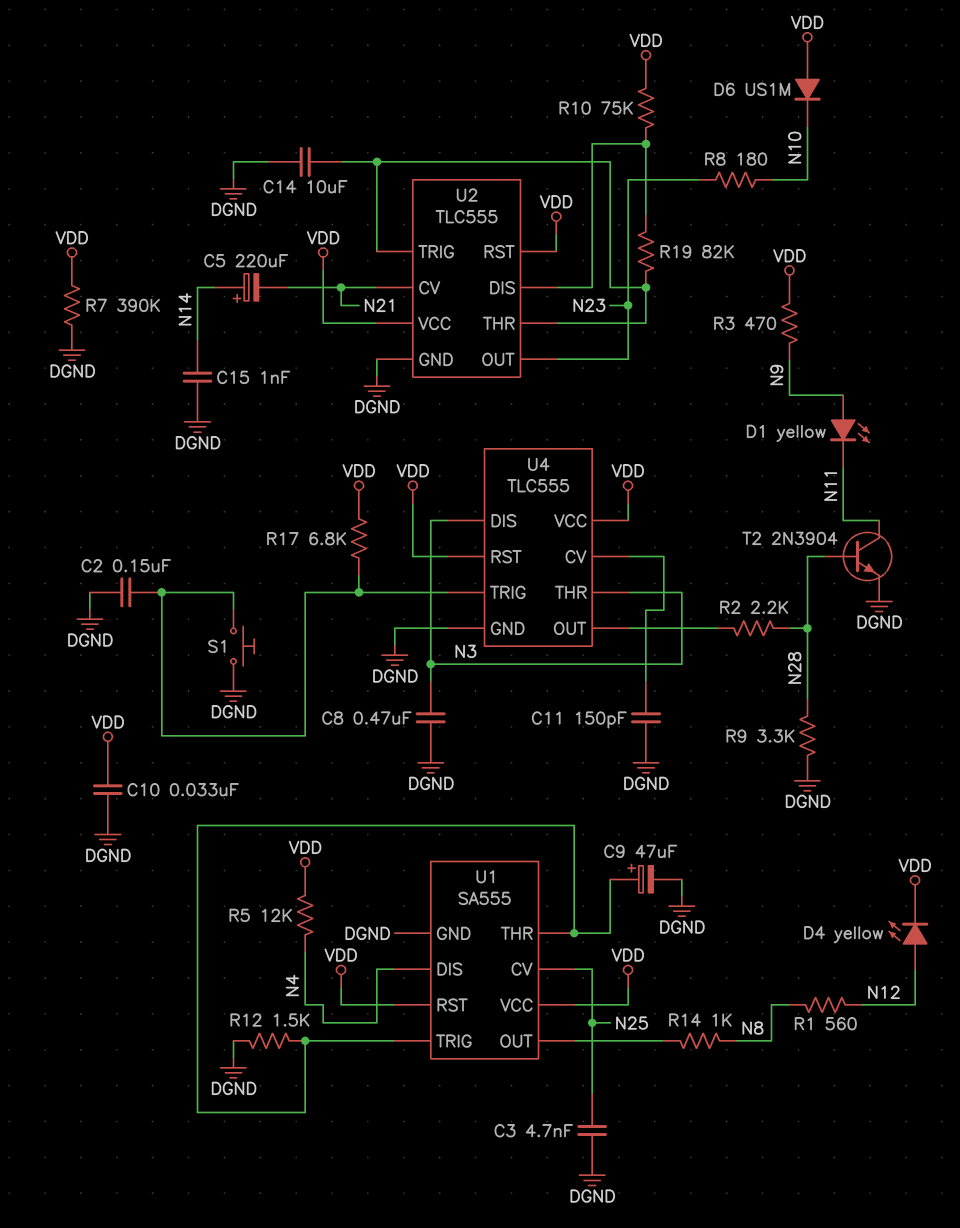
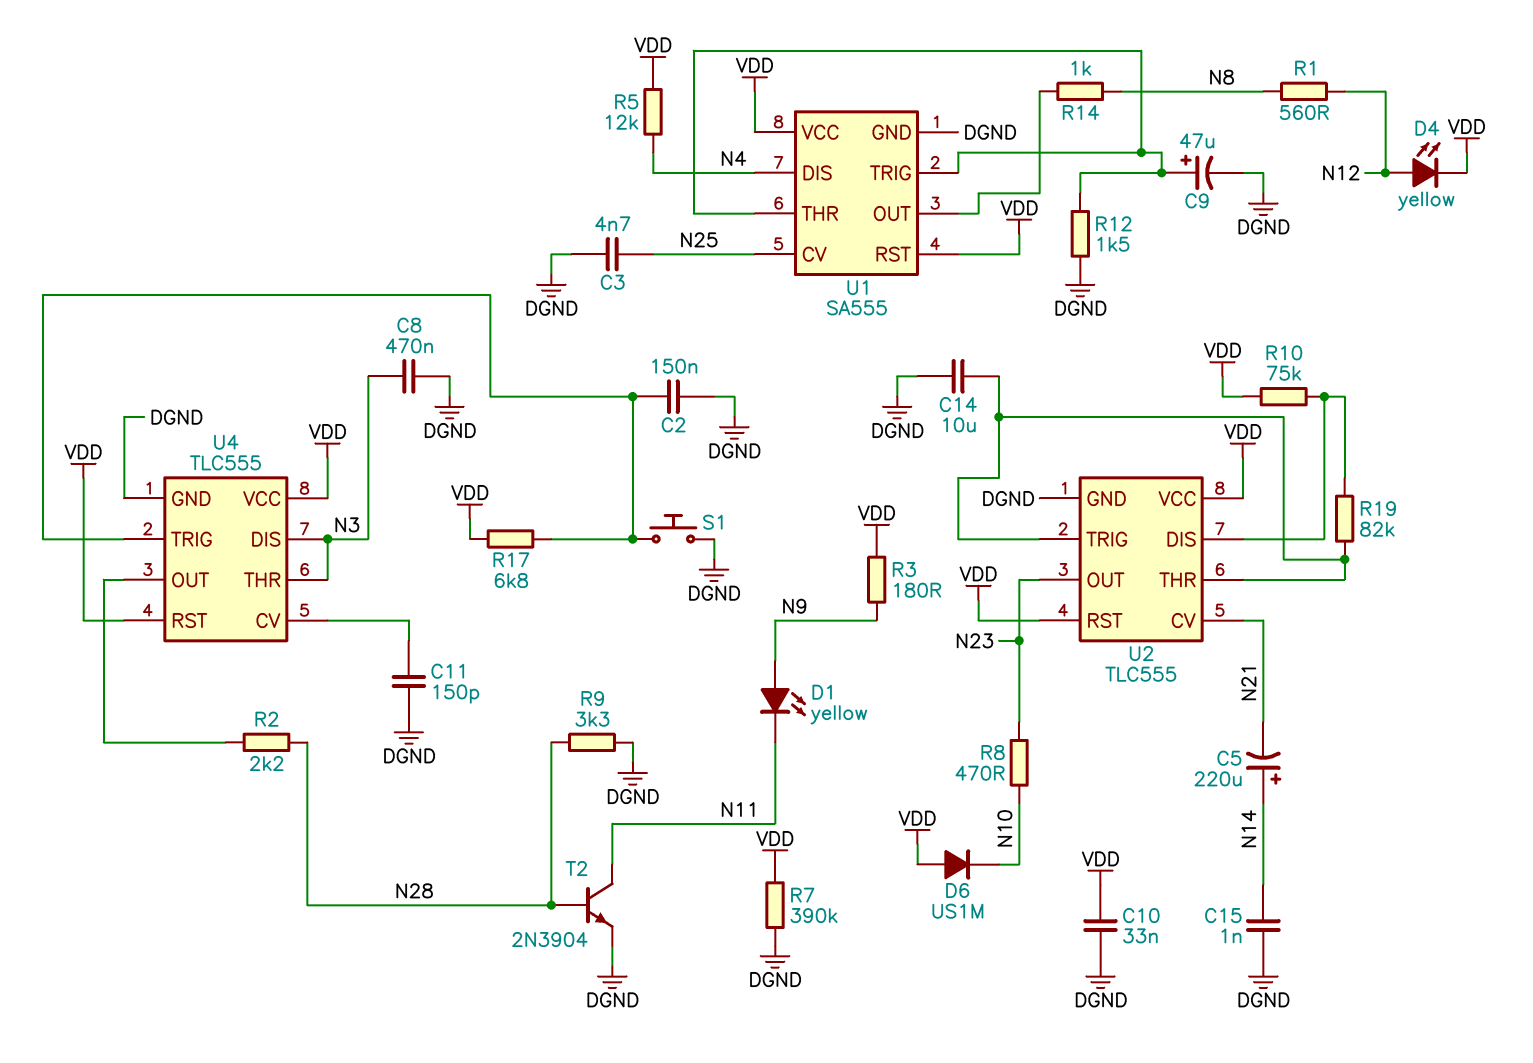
R3: 470 (N9, VDD) -> 180 (N9, VDD)
R8: 180 (N10, N23) -> 470 (N10, N23)

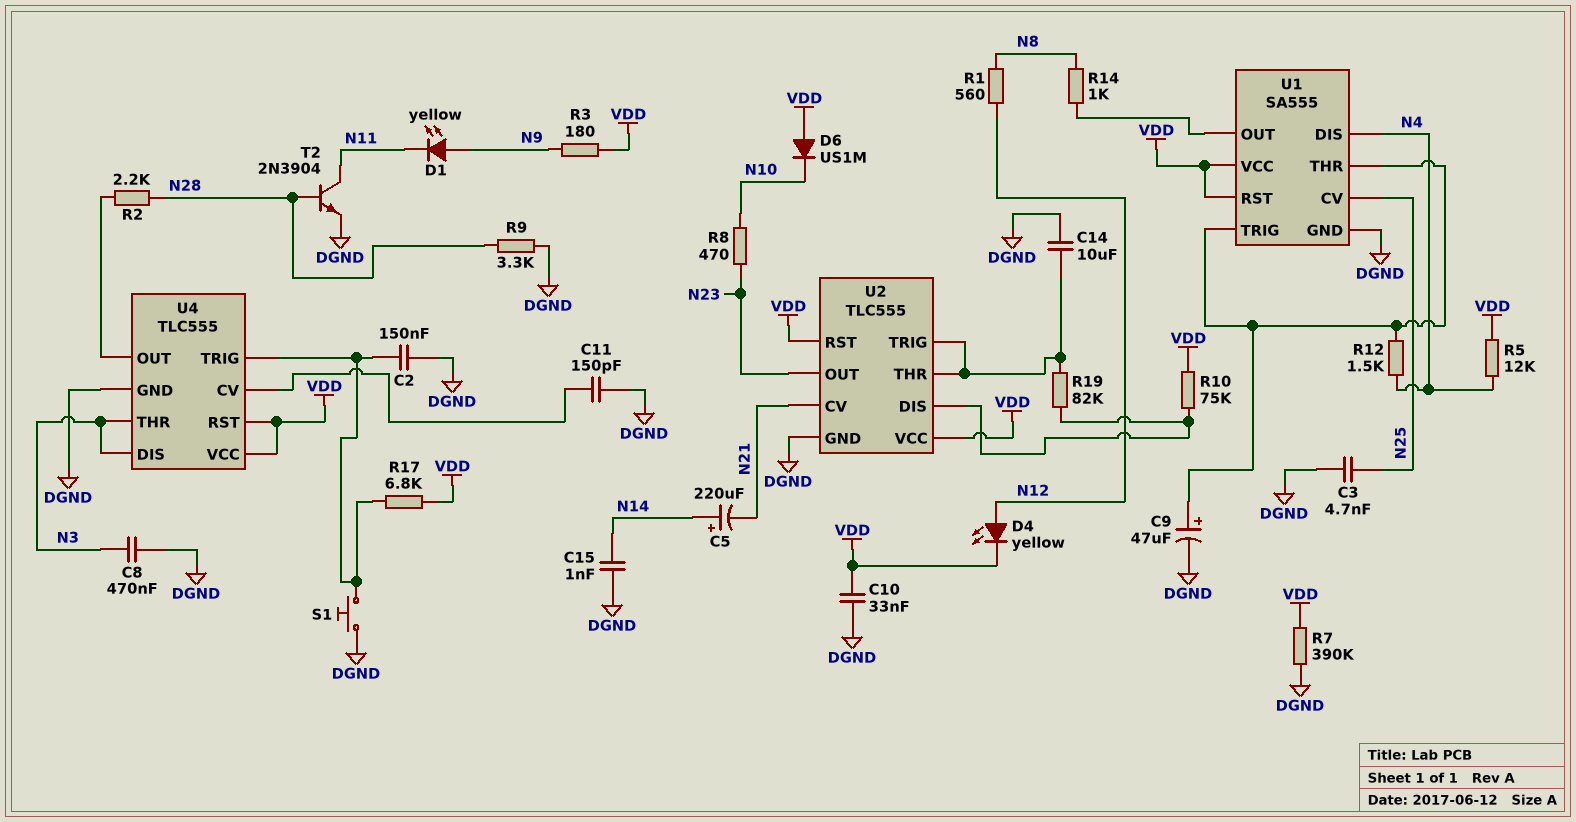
R12: 1.5k (DGND, U1/THR) -> 1.5k (N4, U1/THR)

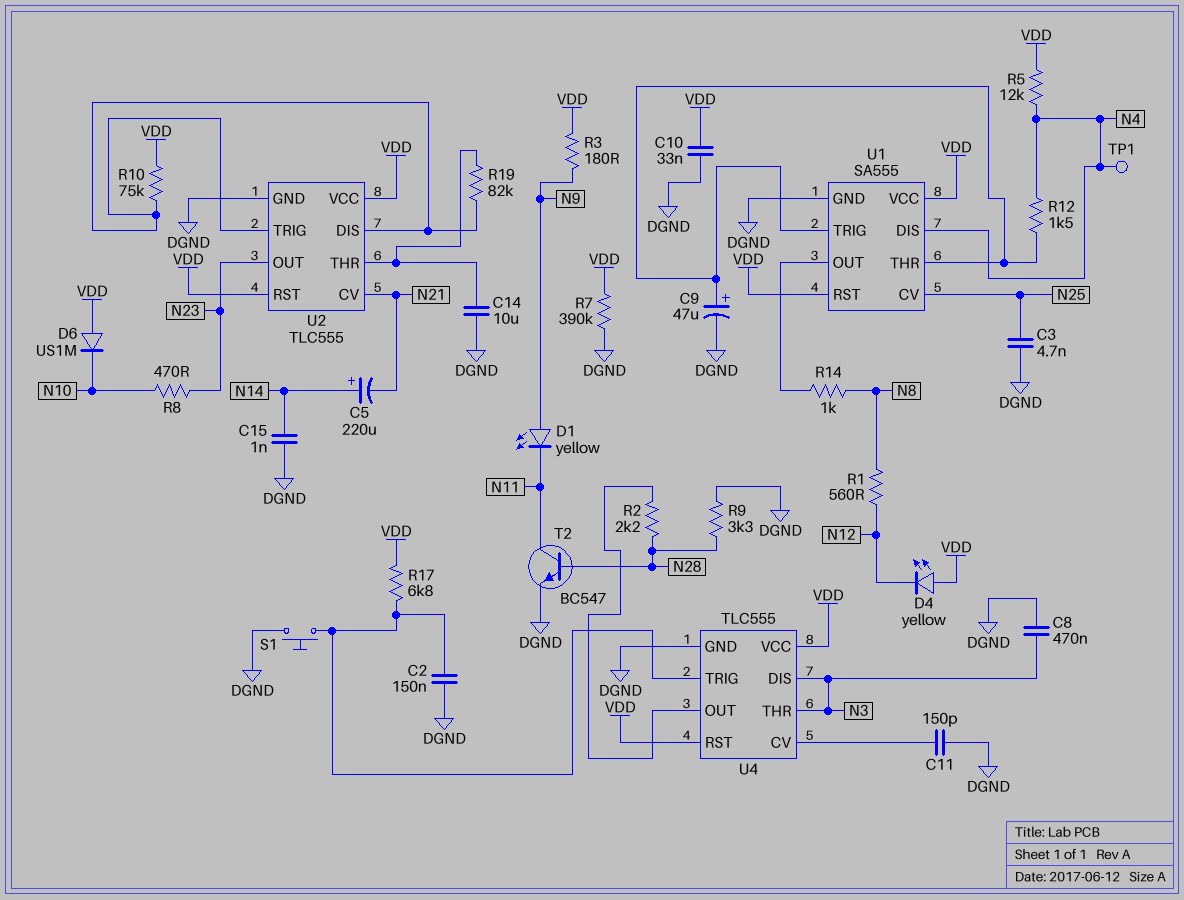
D4: LED yellow (A N12, K VDD) -> LED yellow (A VDD, K N12)
T2: NPN 2N3904 (B N28, C N11, E DGND) -> NPN BC547 (B N28, C N11, E DGND)
TP1: none -> test point (N4)
U2 pin TRIG: U2/THR -> U2/DIS

